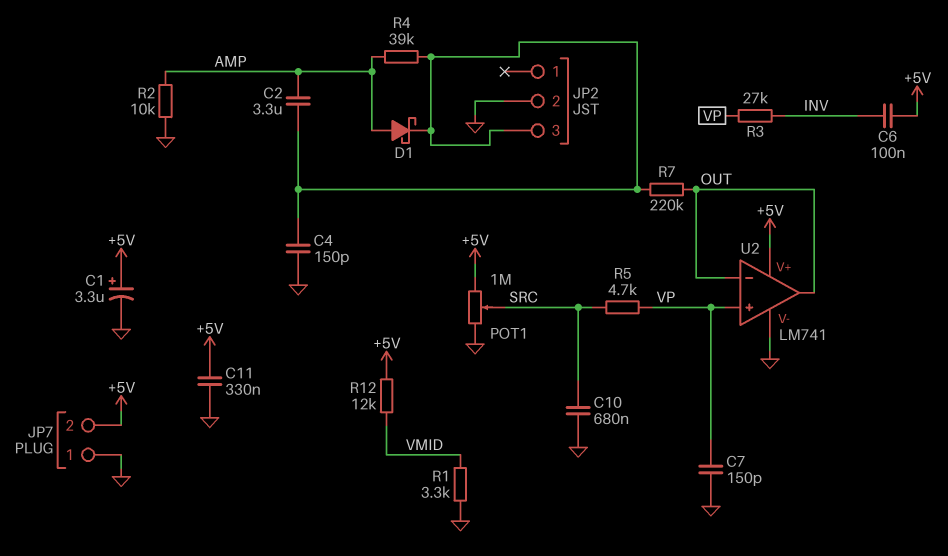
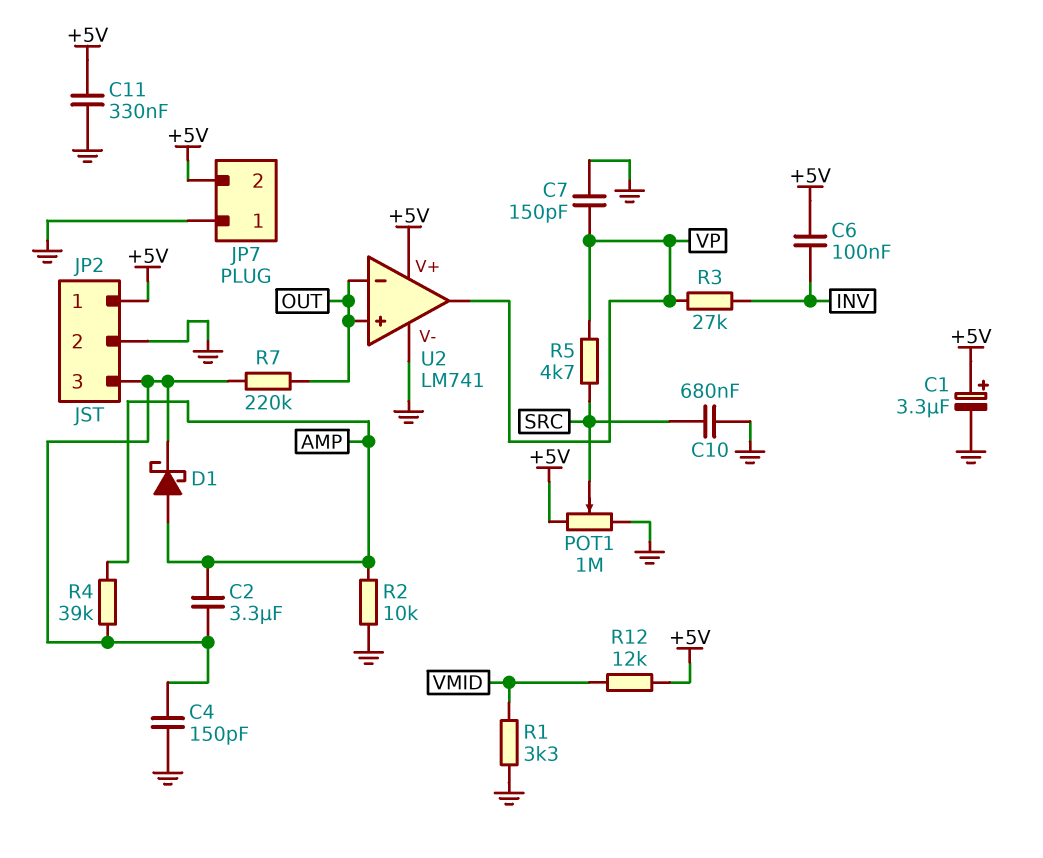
JP2 pin 1: none -> +5V
U2 pin in+: VP -> OUT
U2 pin out: OUT -> VP

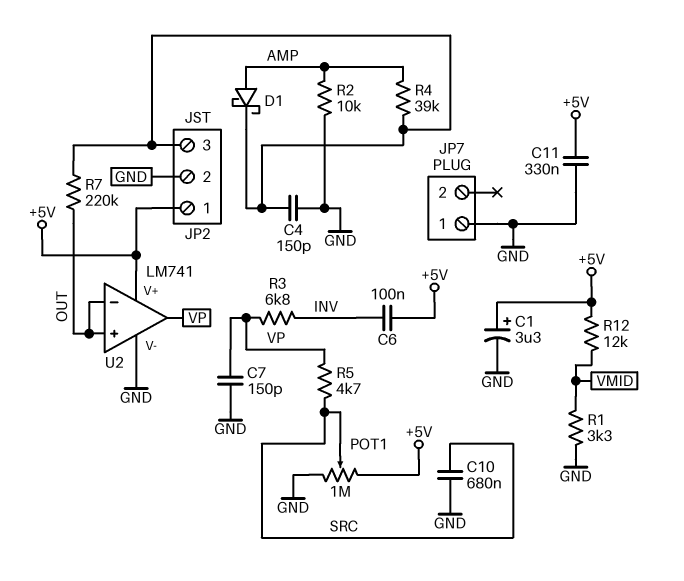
C2: 3.3uF (AMP, JP2/3) -> none
JP7 pin 2: +5V -> none
R3: 27k (INV, VP) -> 6.8k (INV, VP)

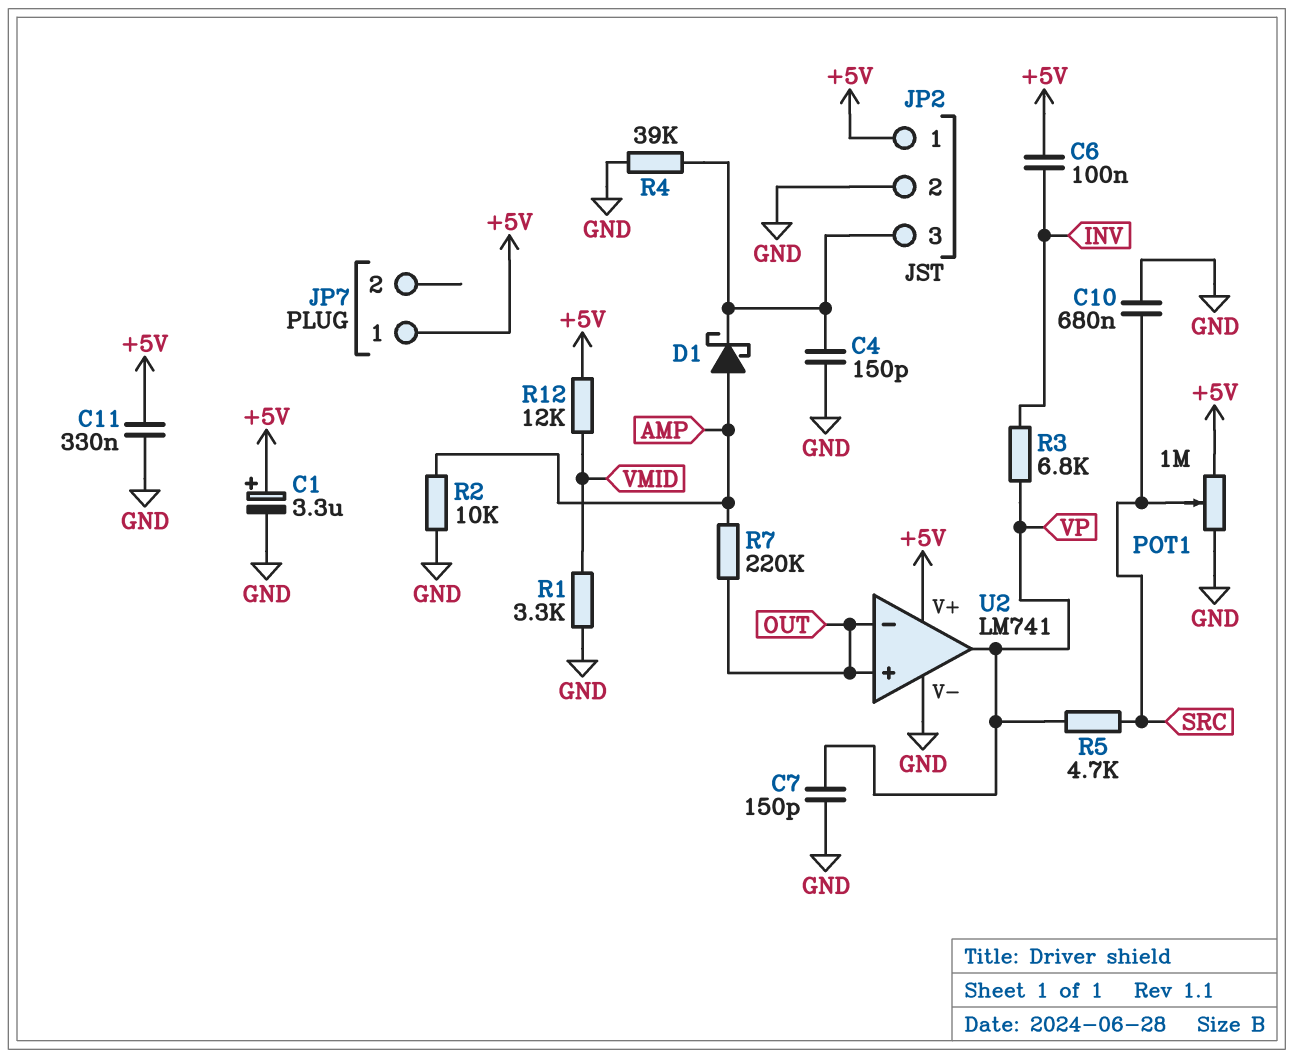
JP7 pin 1: GND -> +5V
R4: 39k (AMP, JP2/3) -> 39k (GND, JP2/3)
R7: 220k (JP2/3, OUT) -> 220k (AMP, OUT)

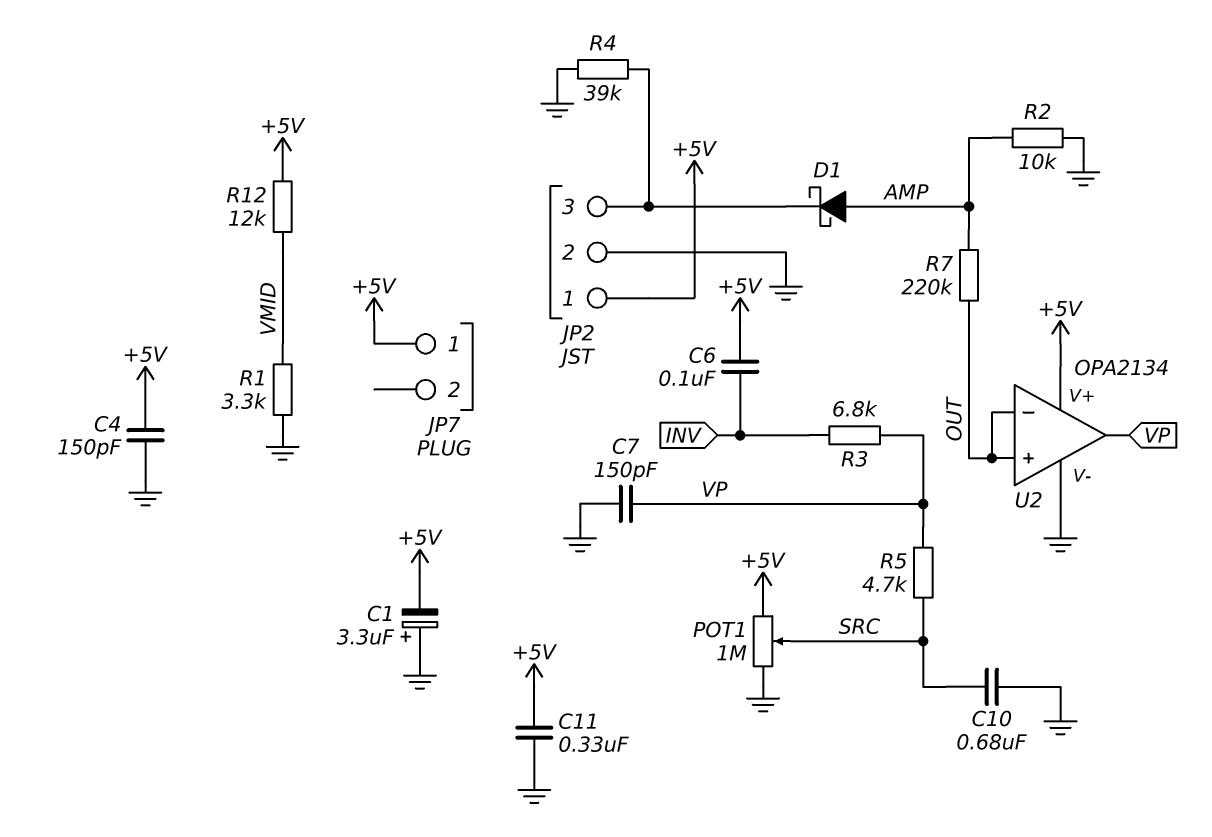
C1: 3.3uF (plus +5V, minus GND) -> 3.3uF (plus GND, minus +5V)
C4: 150pF (GND, JP2/3) -> 150pF (+5V, GND)
U2: LM741 -> OPA2134

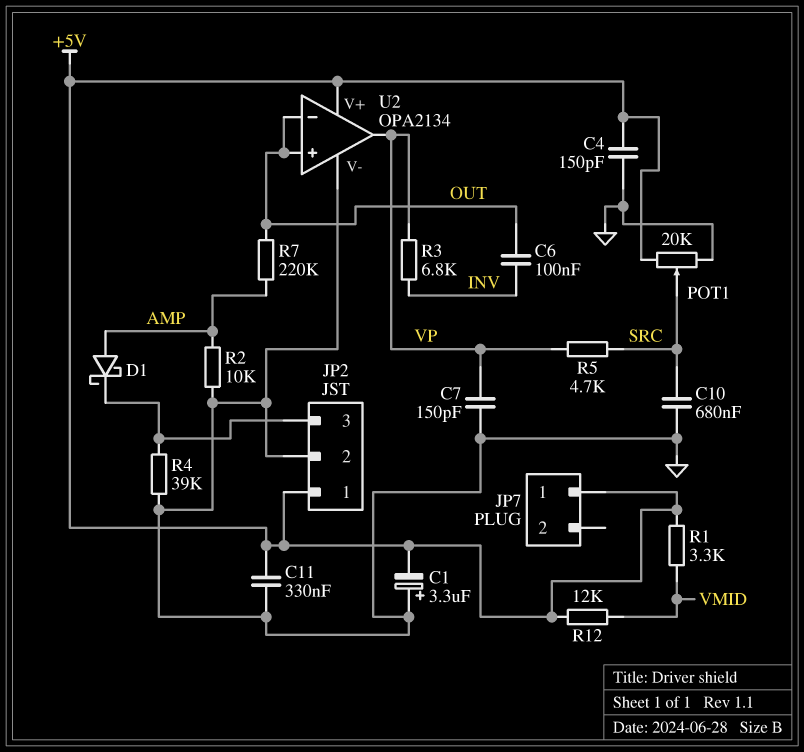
C6: 100nF (+5V, INV) -> 100nF (INV, OUT)
POT1: 1M (+5V, GND, wiper SRC) -> 20k (+5V, GND, wiper SRC)
R1: 3.3k (GND, VMID) -> 3.3k (+5V, VMID)

